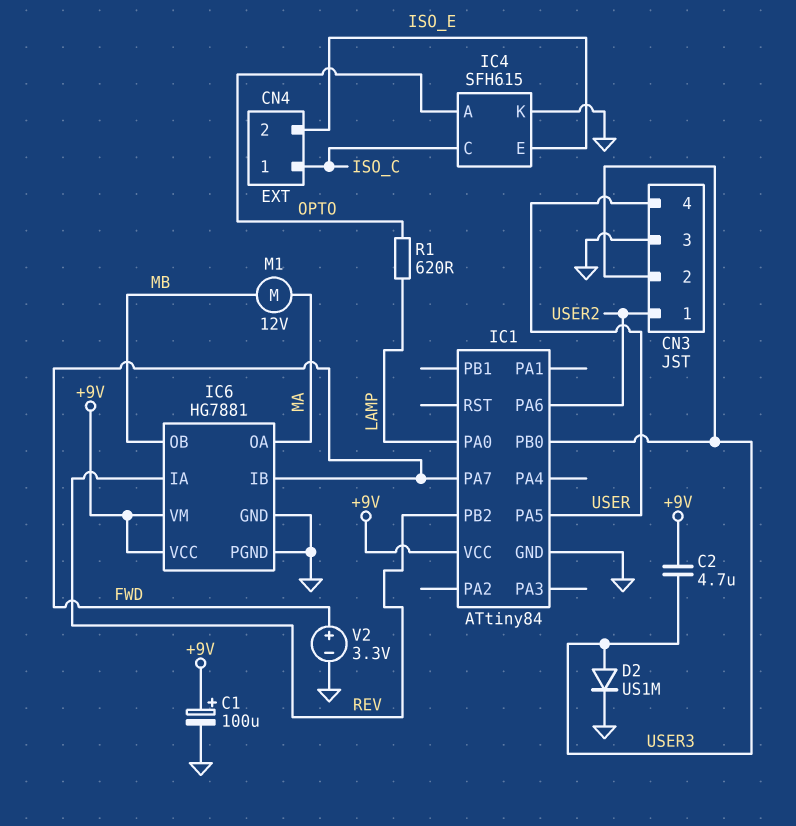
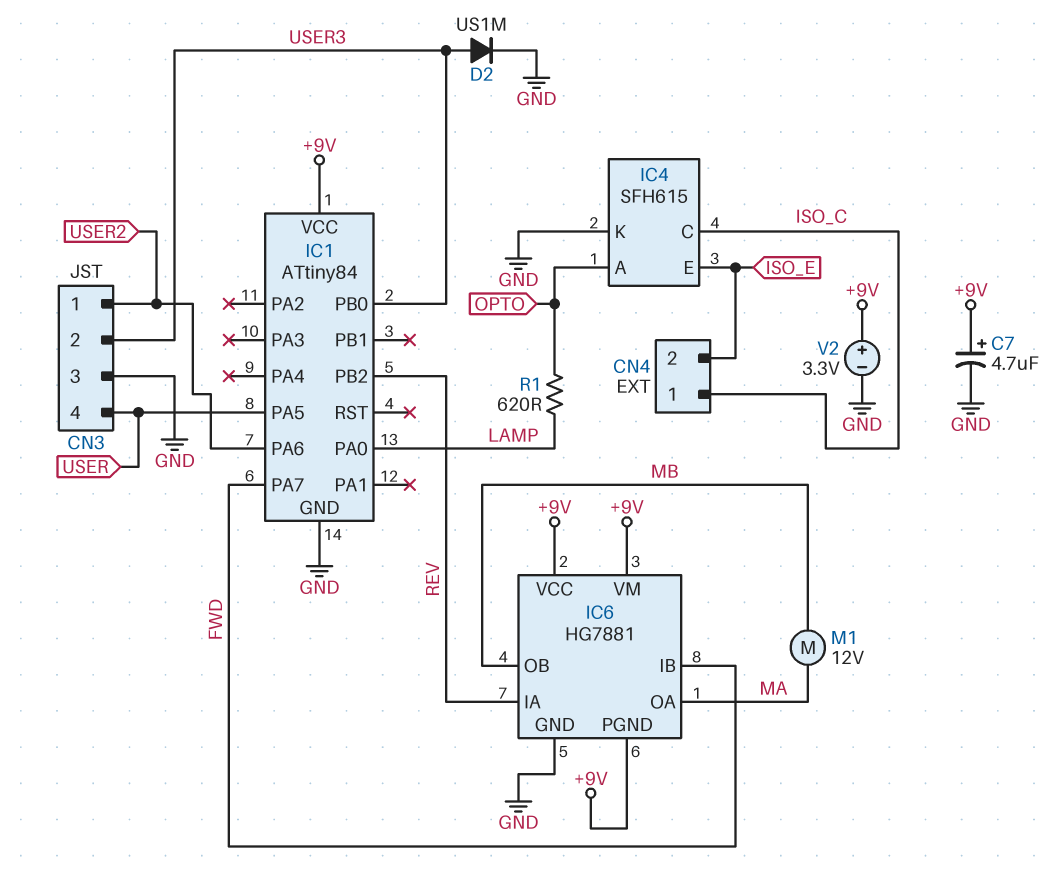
C1: 100uF (plus +9V, minus GND) -> none
C2: 4.7uF (+9V, USER3) -> none
C7: none -> 4.7uF (plus +9V, minus GND)
IC6 pin PGND: GND -> +9V
V2: 3.3V (plus FWD, minus GND) -> 3.3V (plus +9V, minus GND)

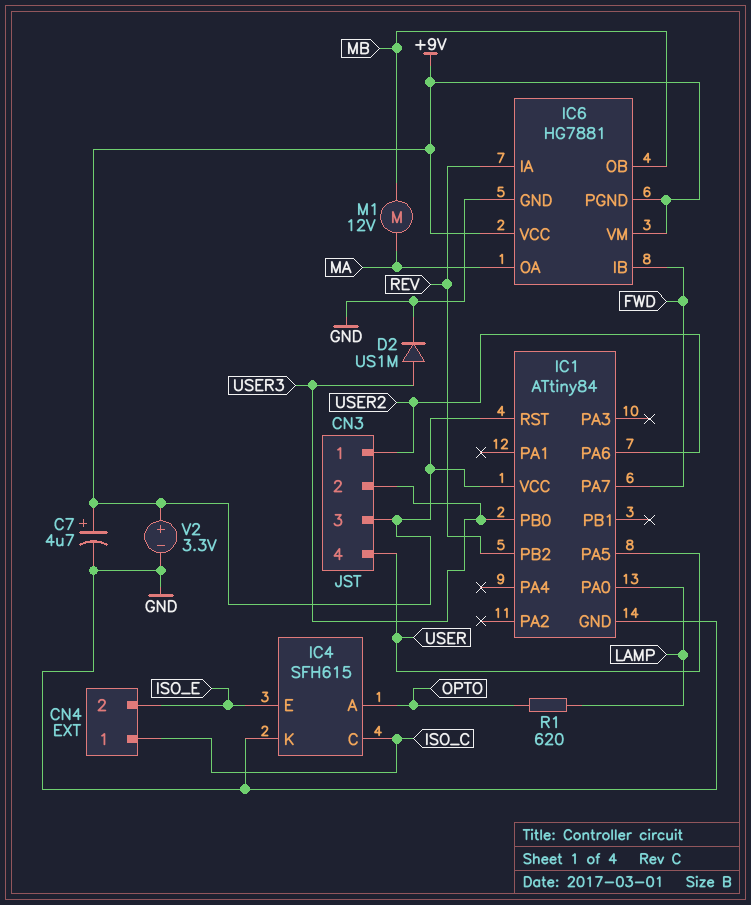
CN3 pin 3: GND -> +9V
IC1 pin RST: none -> +9V

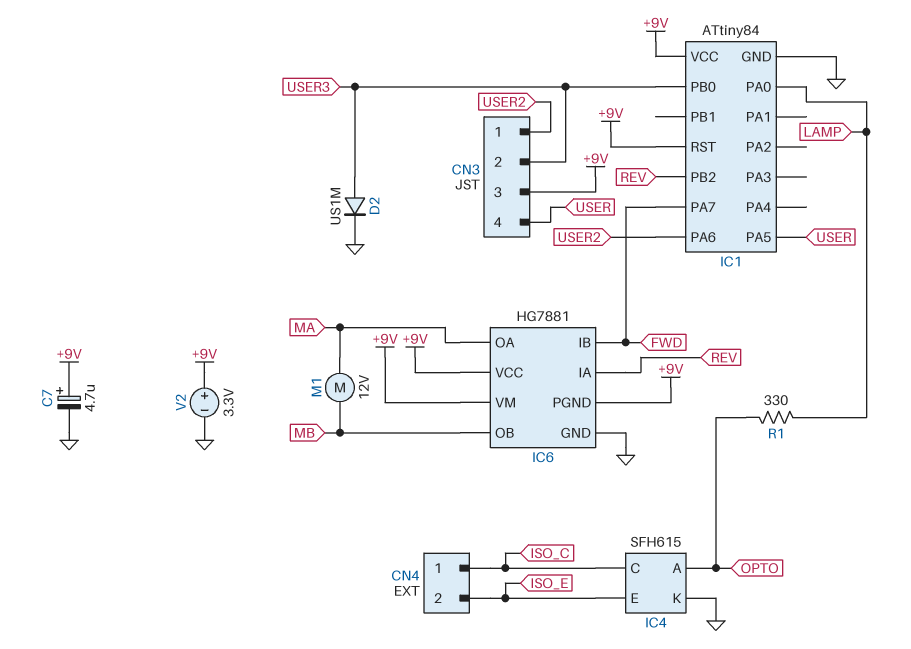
R1: 620 (LAMP, OPTO) -> 330 (LAMP, OPTO)

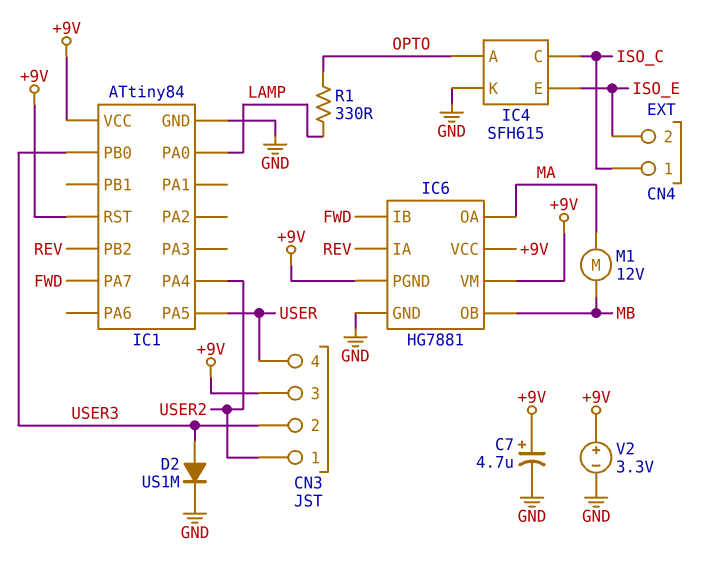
IC1 pin PA4: none -> USER2
IC1 pin PA6: USER2 -> none

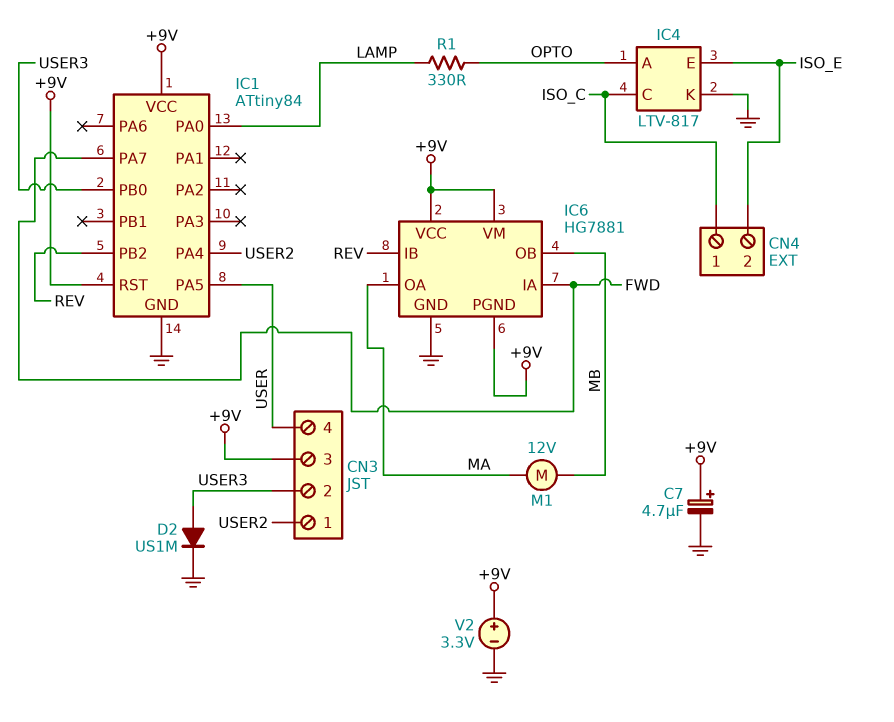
IC4: SFH615 -> LTV-817
IC6 pin IA: REV -> FWD
IC6 pin IB: FWD -> REV

